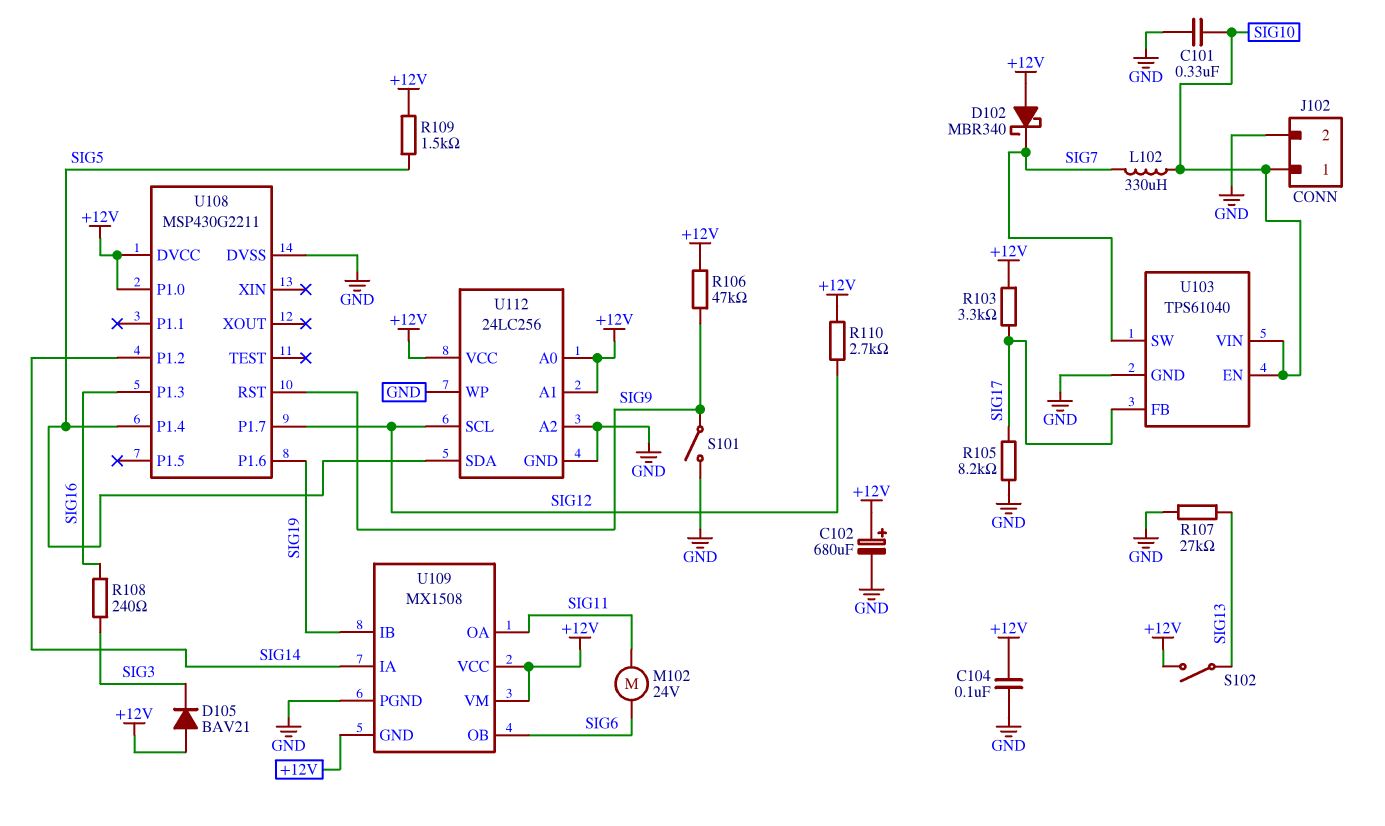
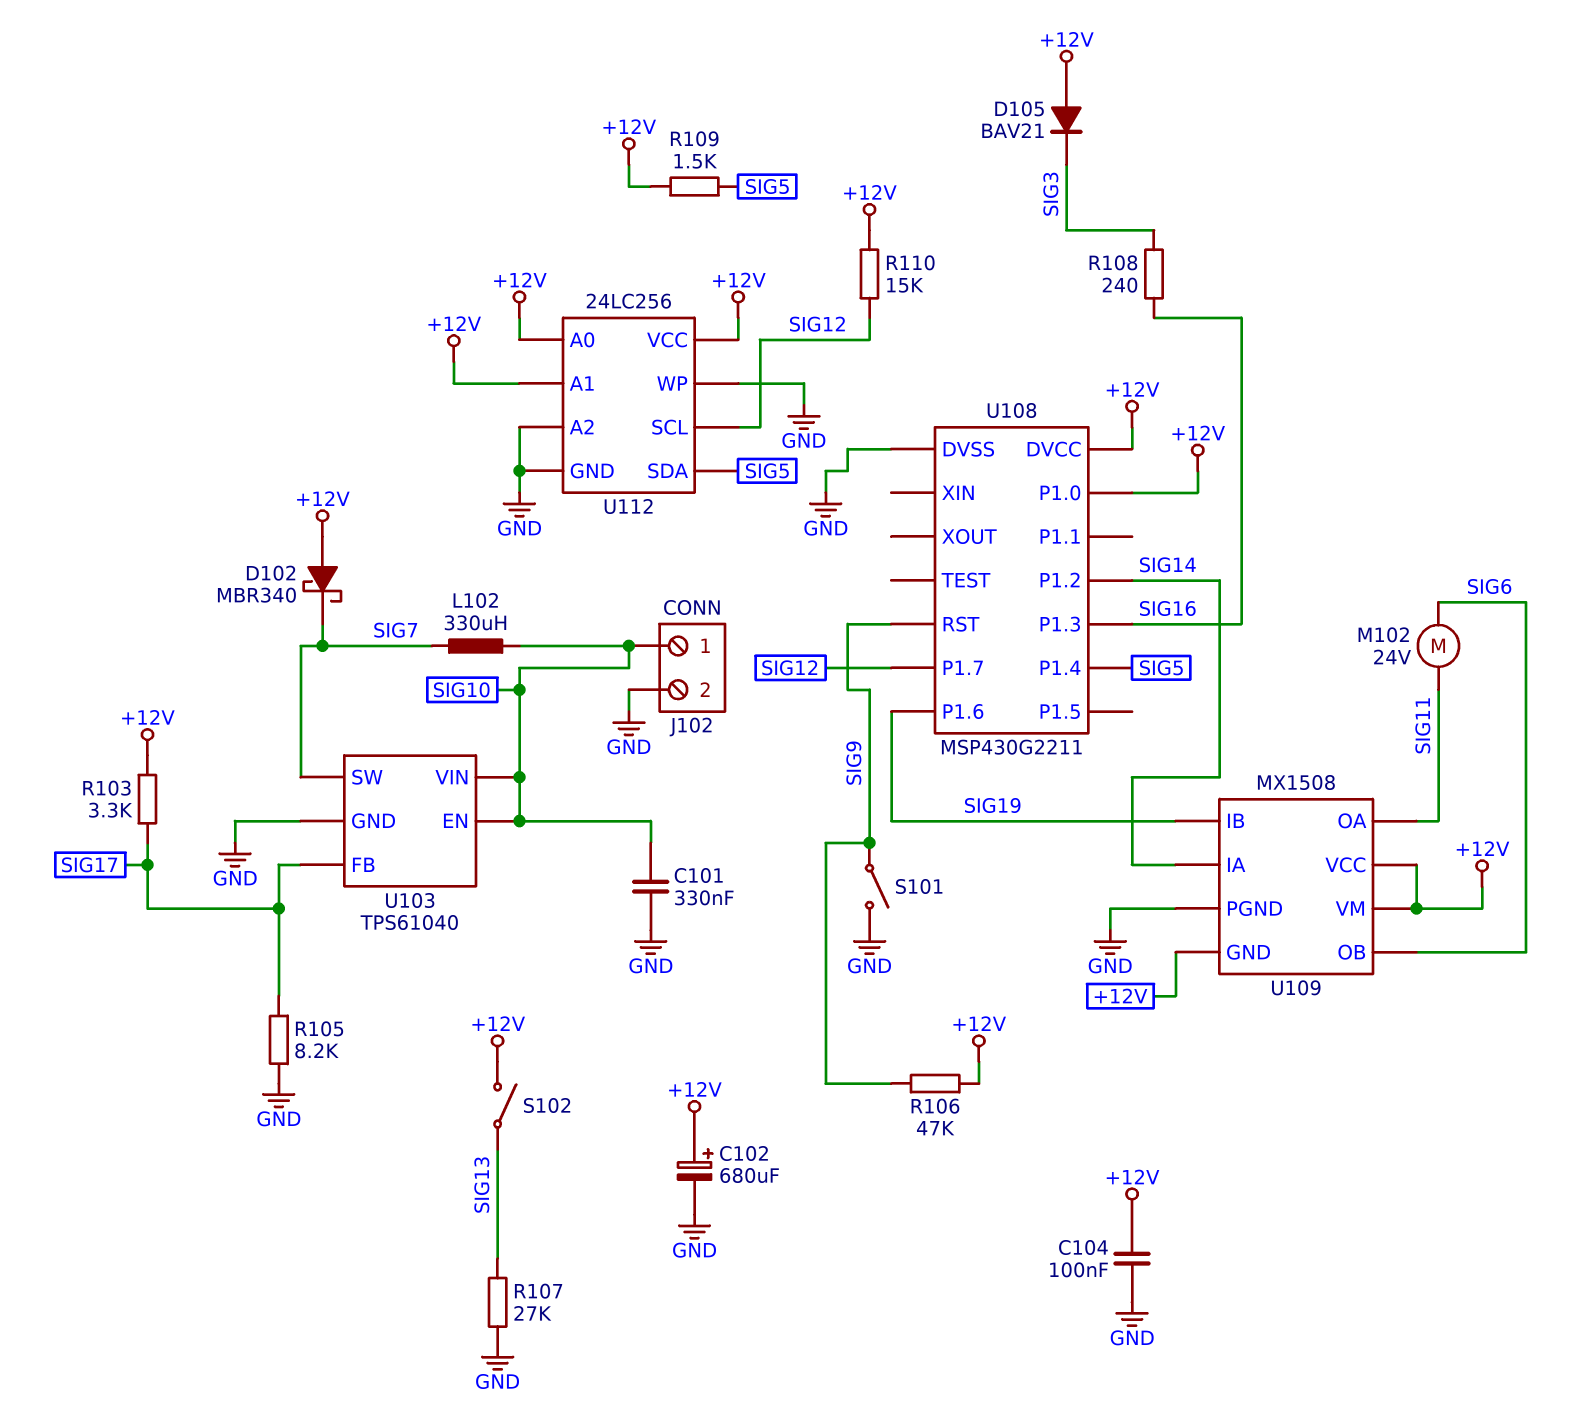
R110: 2.7k (+12V, SIG12) -> 15k (+12V, SIG12)

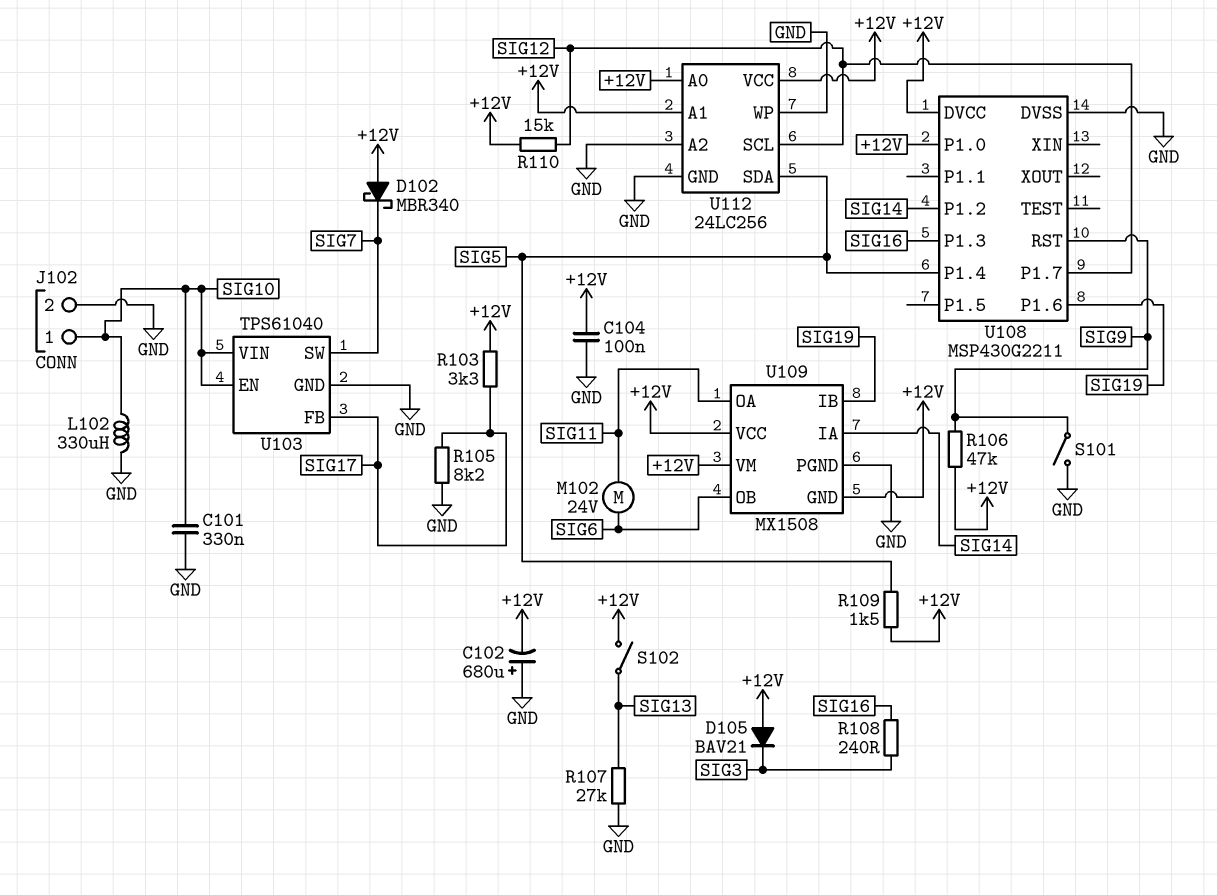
C102: 680uF (plus +12V, minus GND) -> 680uF (plus GND, minus +12V)
L102: 330uH (SIG7, SIG10) -> 330uH (GND, SIG10)

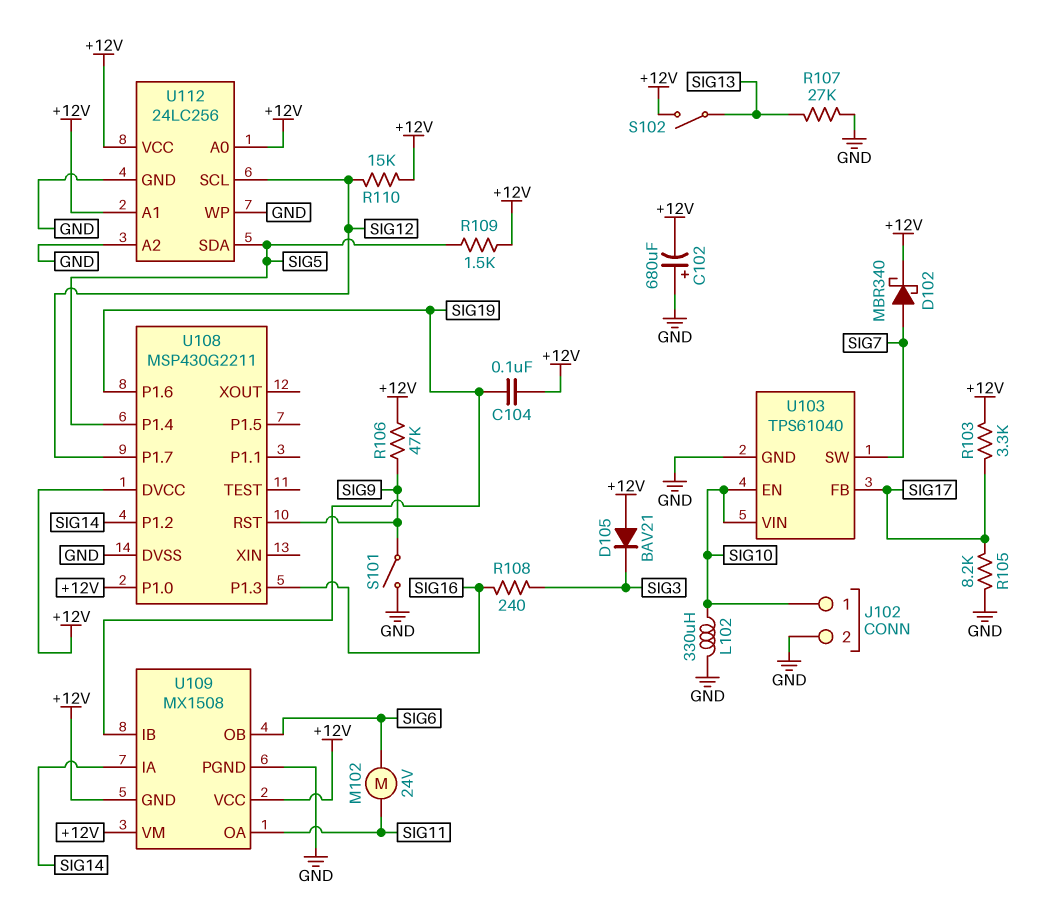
C101: 330nF (GND, SIG10) -> none
C104: 100nF (+12V, GND) -> 100nF (+12V, SIG19)
D102: schottky MBR340 (A +12V, K SIG7) -> schottky MBR340 (A SIG7, K +12V)

